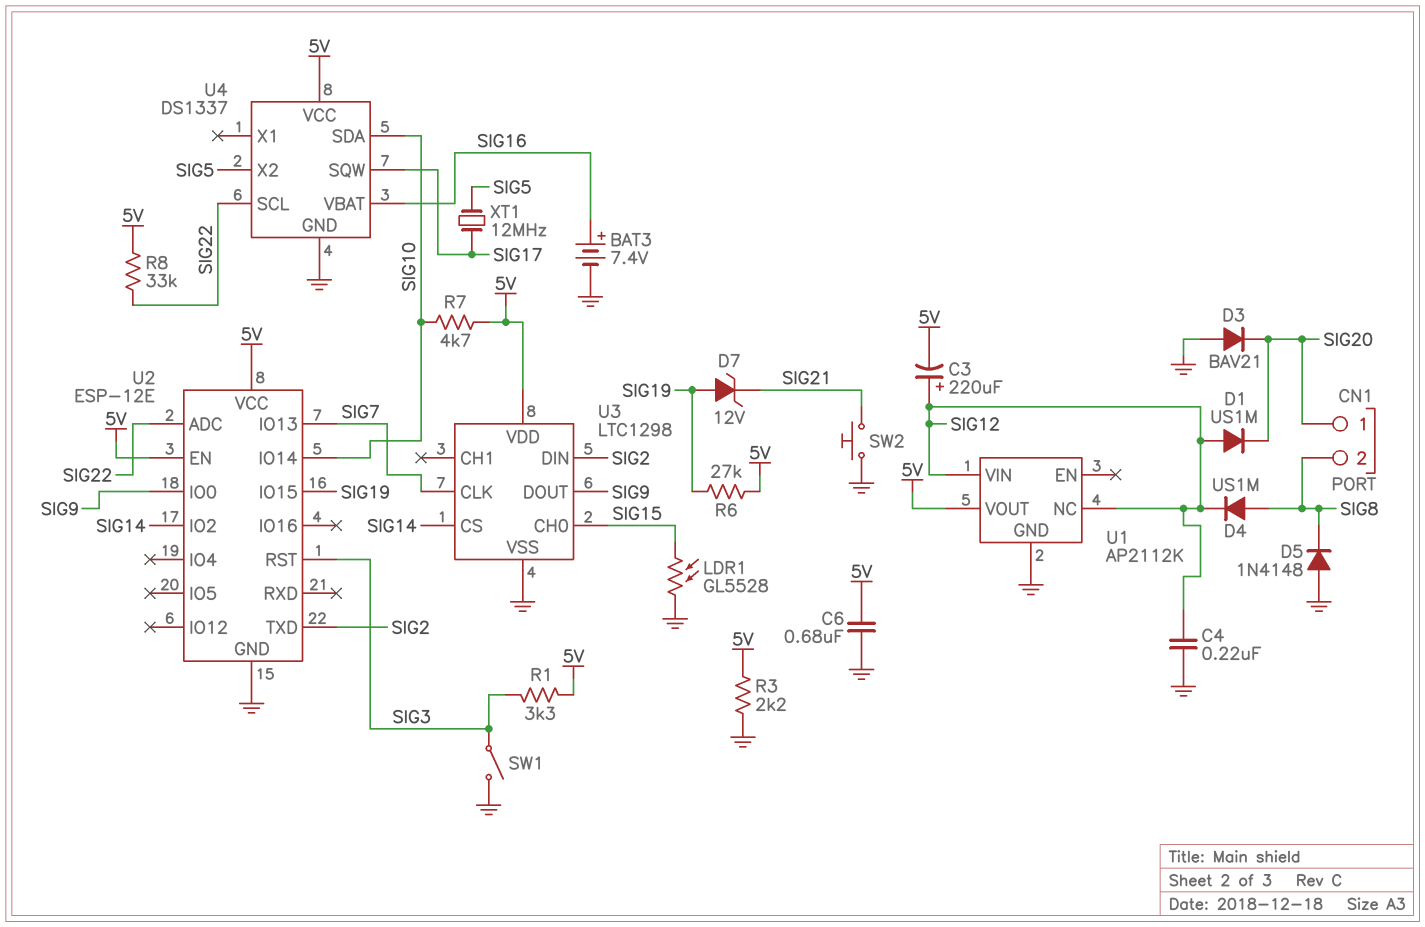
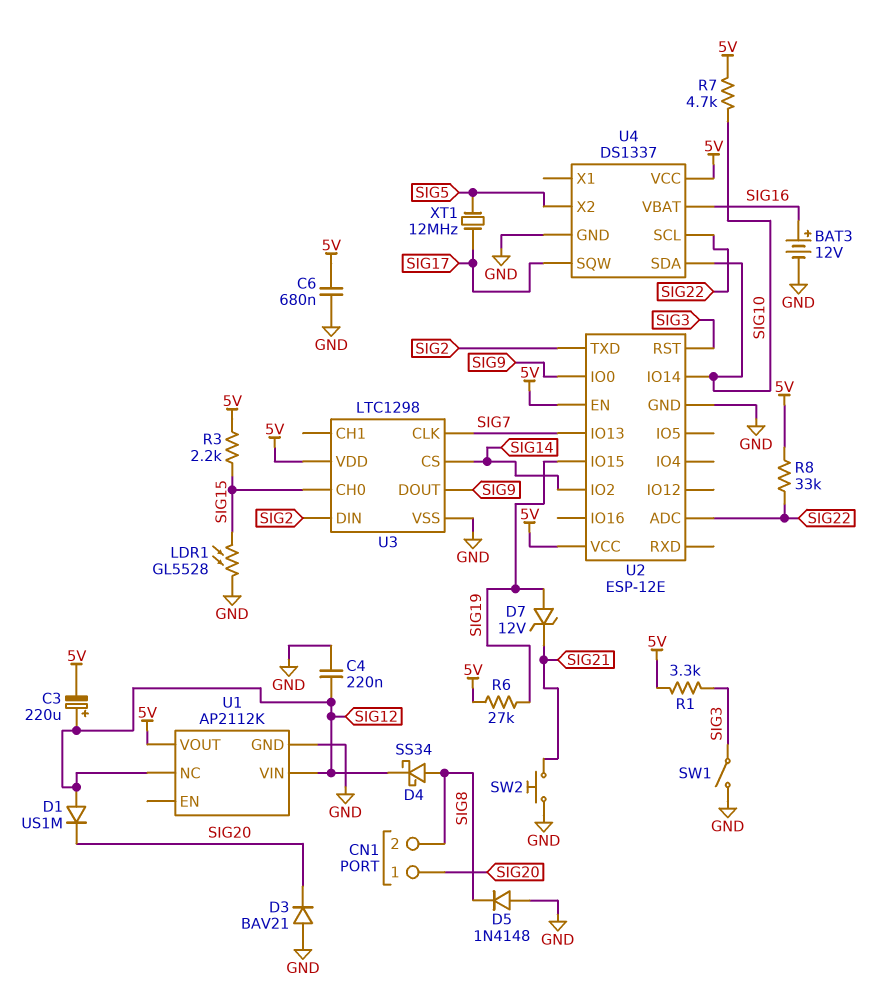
BAT3: 7.4V (plus SIG16, minus GND) -> 12V (plus SIG16, minus GND)
D4: diode US1M (A SIG8, K SIG12) -> schottky SS34 (A SIG8, K SIG12)
R3: 2.2k (5V, GND) -> 2.2k (5V, SIG15)

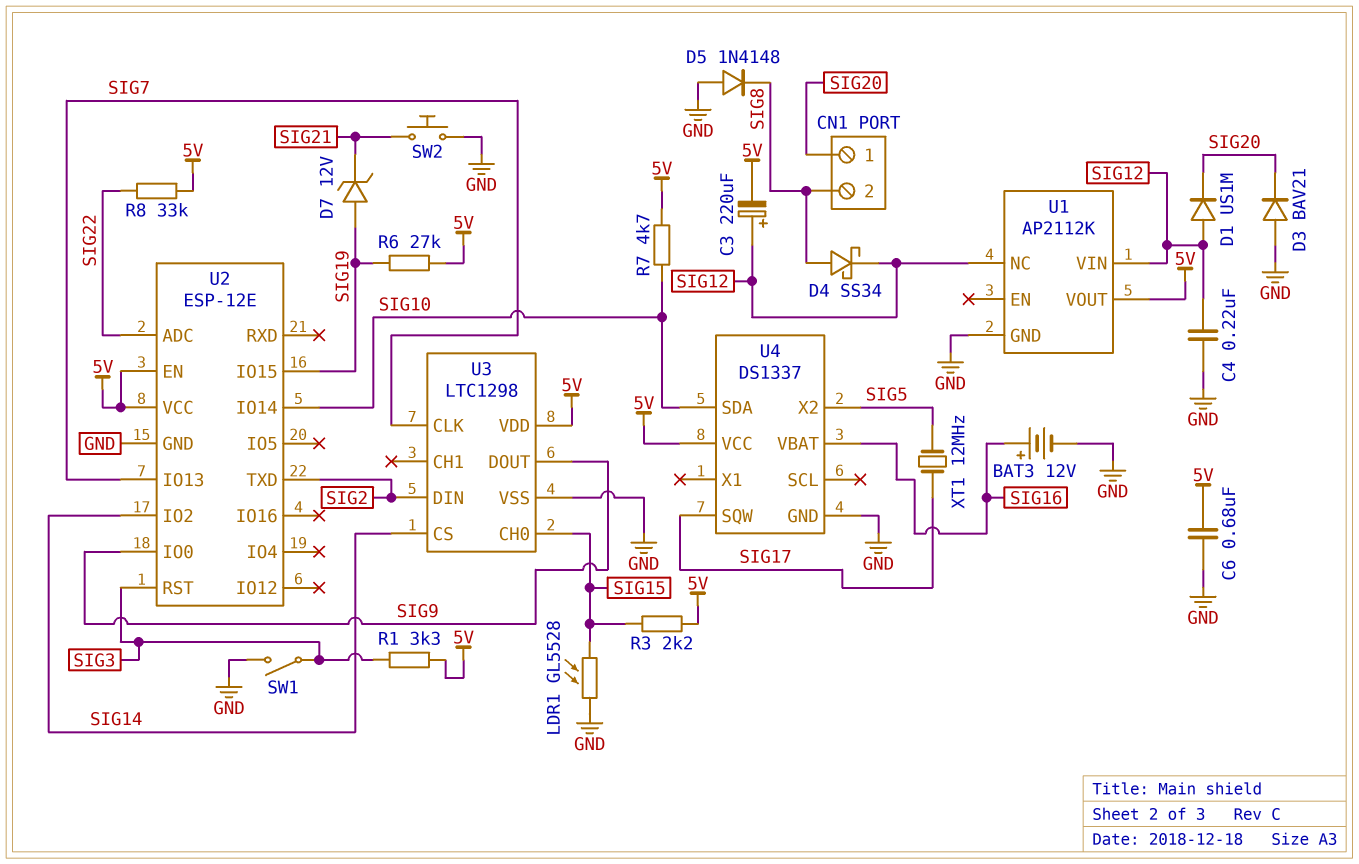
U4 pin SCL: SIG22 -> none

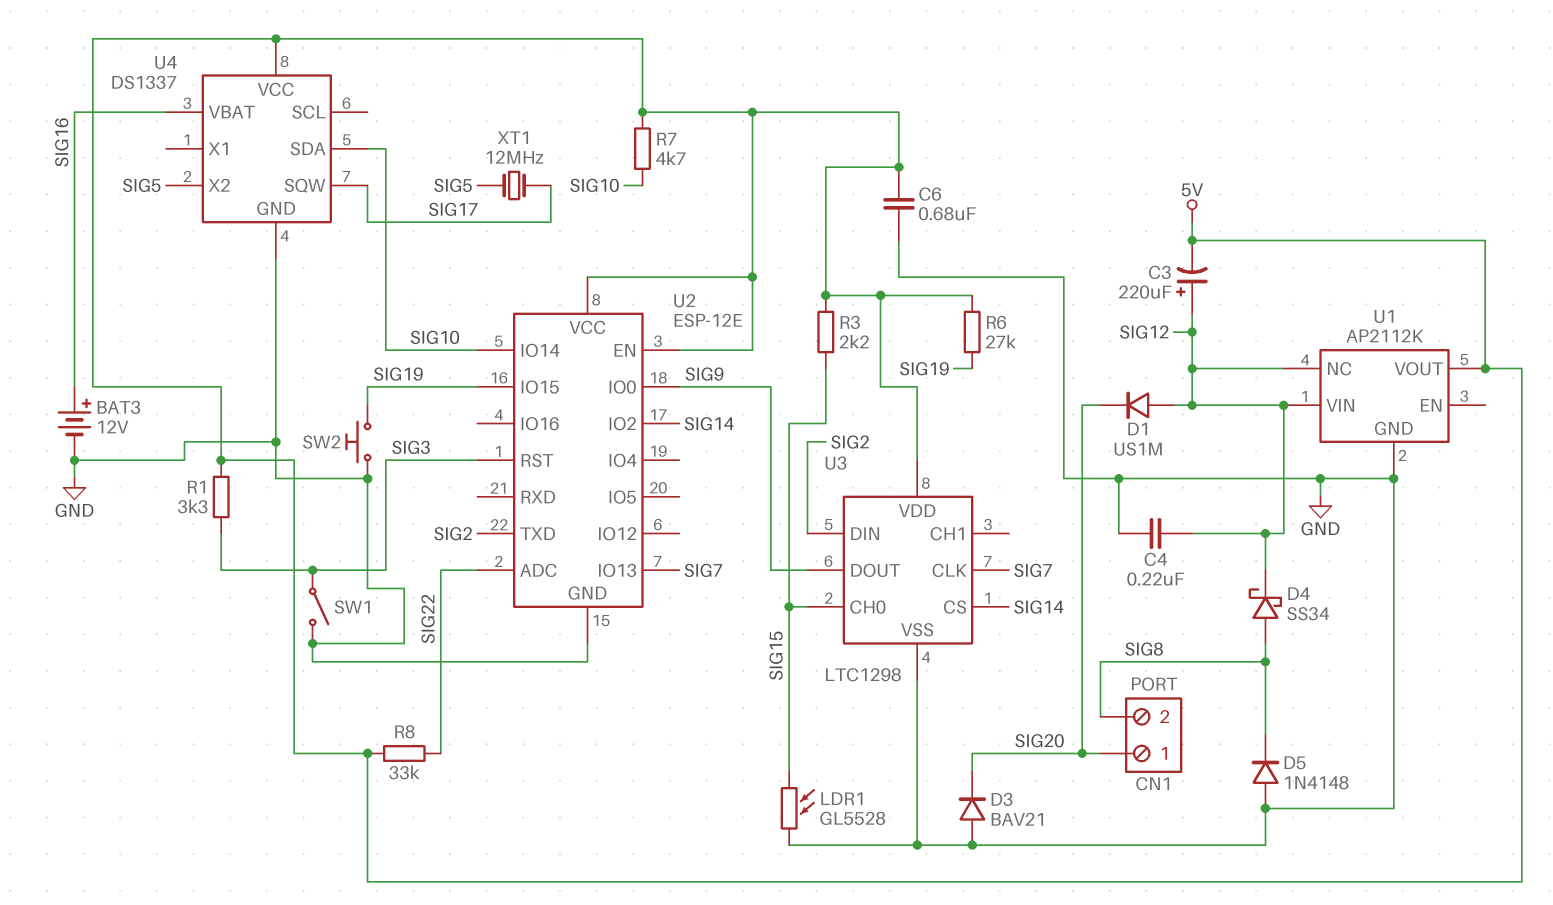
D7: zener 12V (A SIG19, K SIG21) -> none
SW2: button (GND, SIG21) -> button (GND, SIG19)

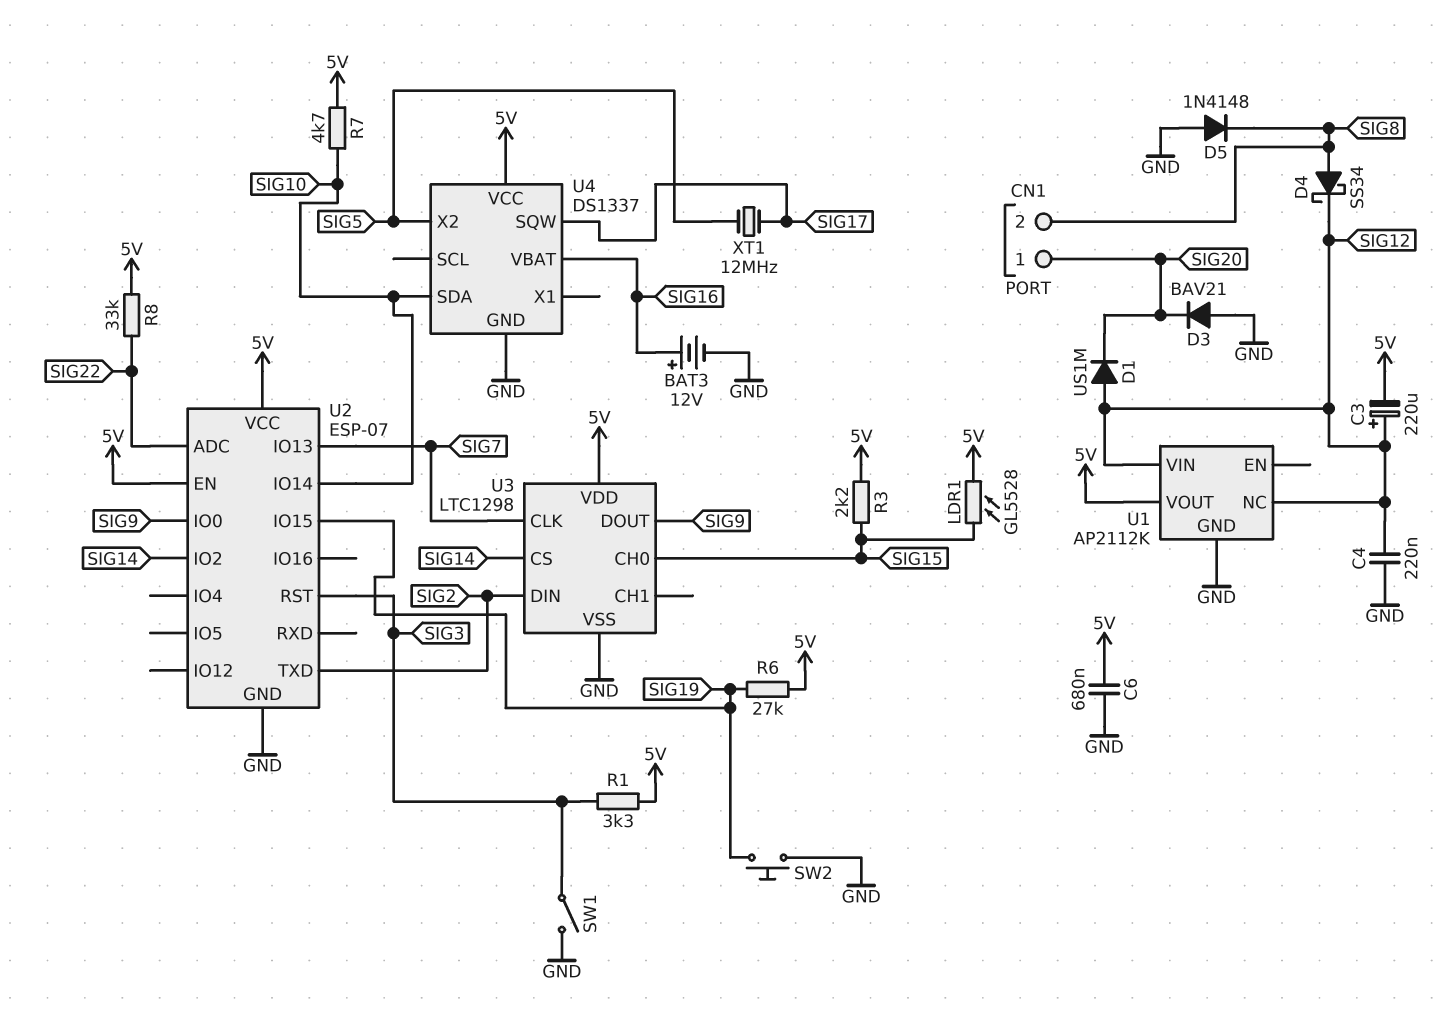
LDR1: GL5528 (GND, SIG15) -> GL5528 (5V, SIG15)
U2: ESP-12E -> ESP-07

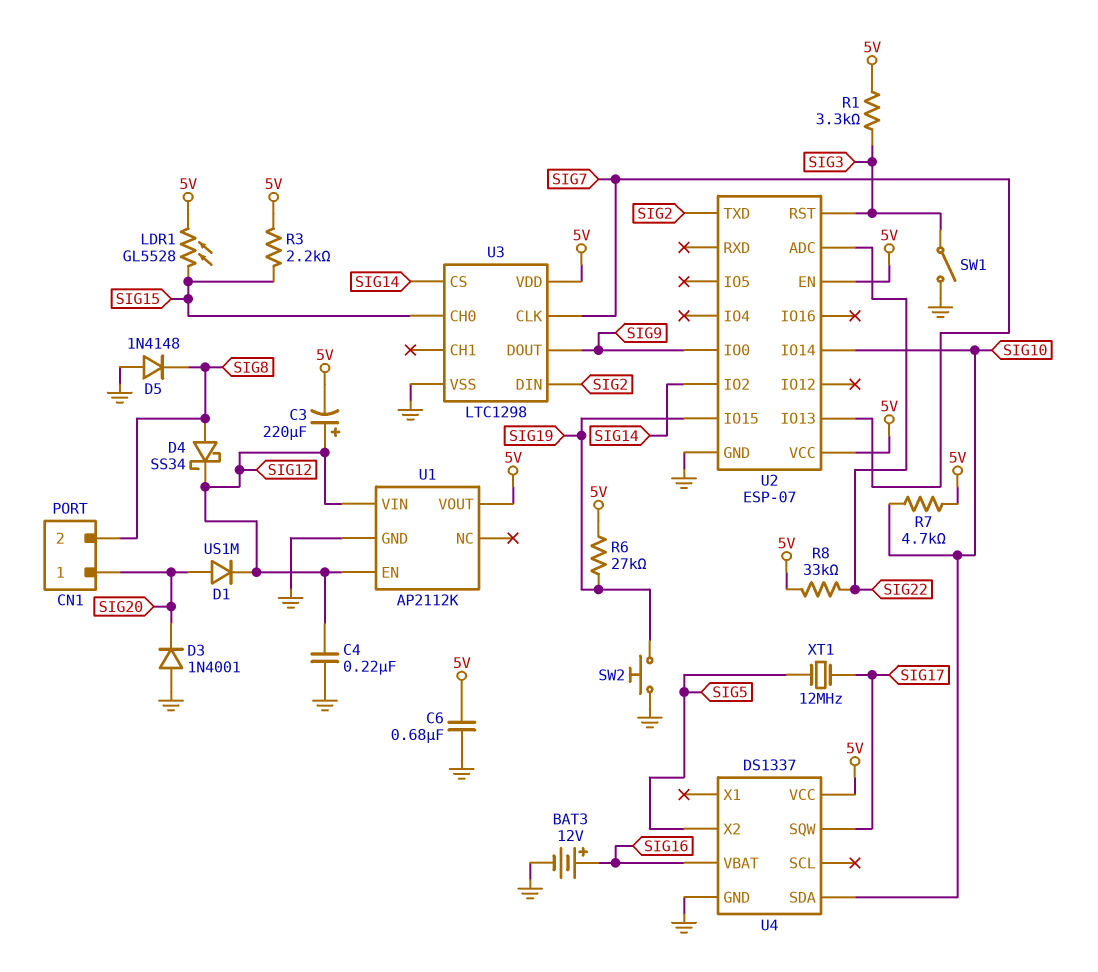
D1: diode US1M (A SIG12, K SIG20) -> diode US1M (A SIG20, K SIG12)
D3: diode BAV21 (A GND, K SIG20) -> diode 1N4001 (A GND, K SIG20)
U1 pin EN: none -> SIG12
U1 pin NC: SIG12 -> none

